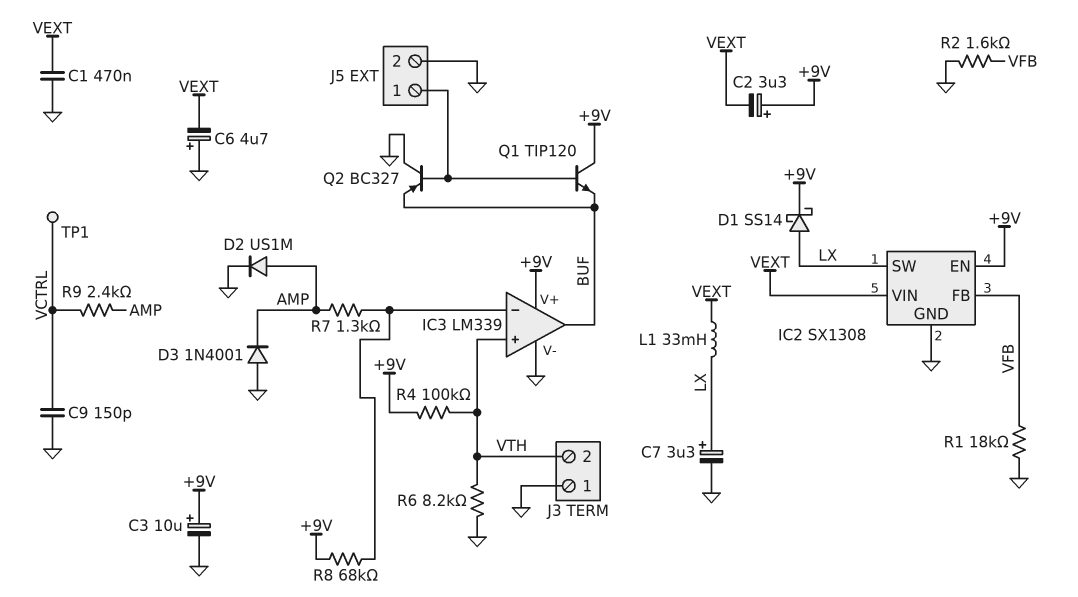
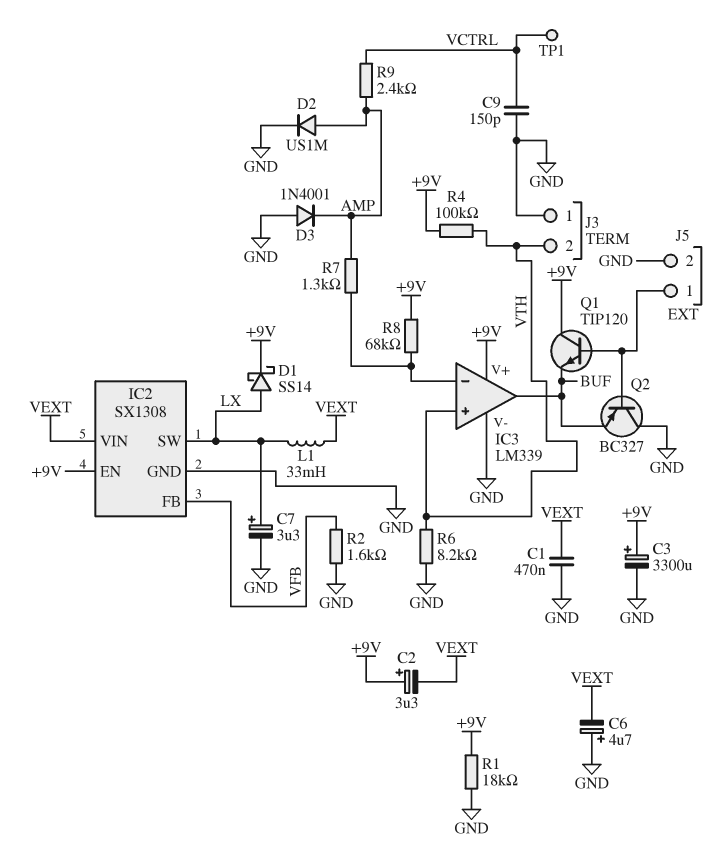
C3: 10uF (plus +9V, minus GND) -> 3300uF (plus +9V, minus GND)
R1: 18k (GND, VFB) -> 18k (+9V, GND)

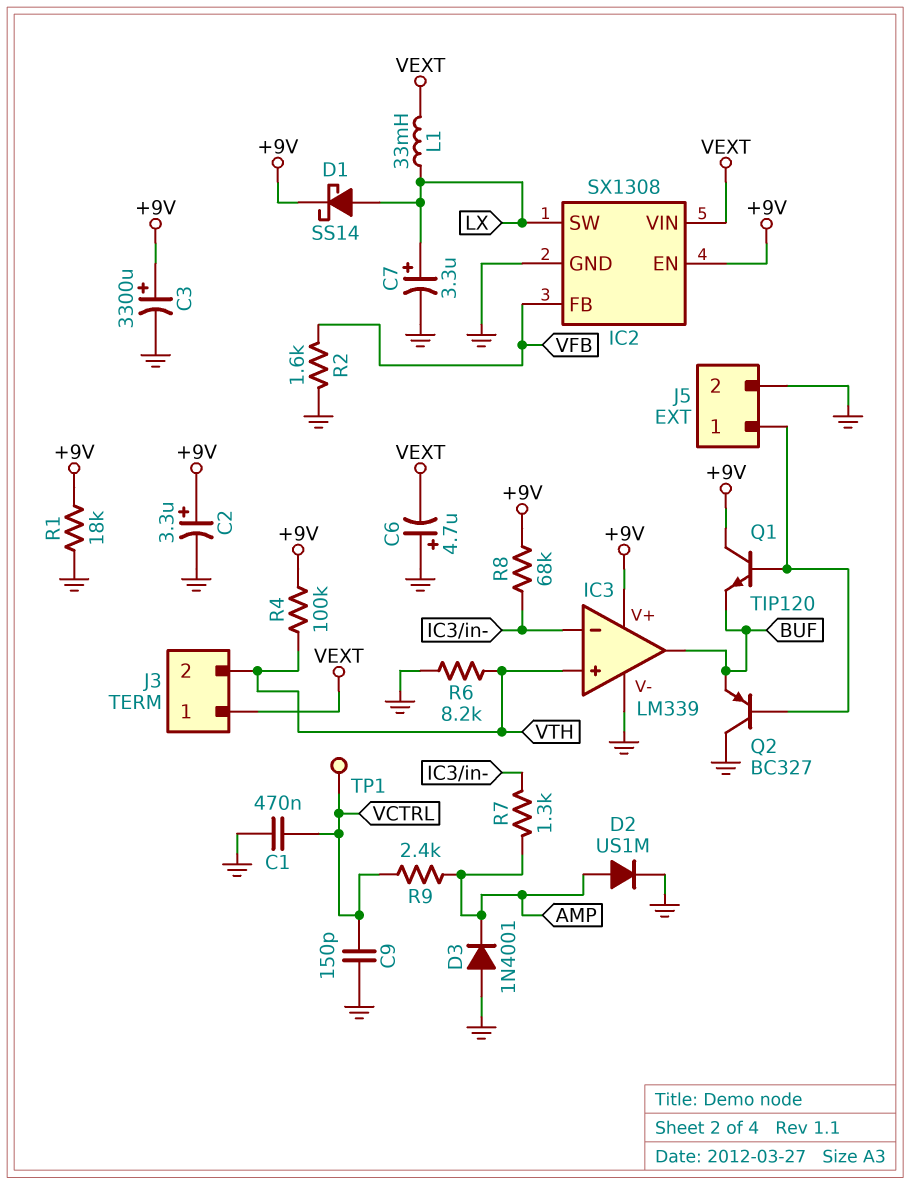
C1: 470nF (GND, VEXT) -> 470nF (GND, VCTRL)
C2: 3.3uF (plus +9V, minus VEXT) -> 3.3uF (plus +9V, minus GND)
J3 pin 1: GND -> VEXT

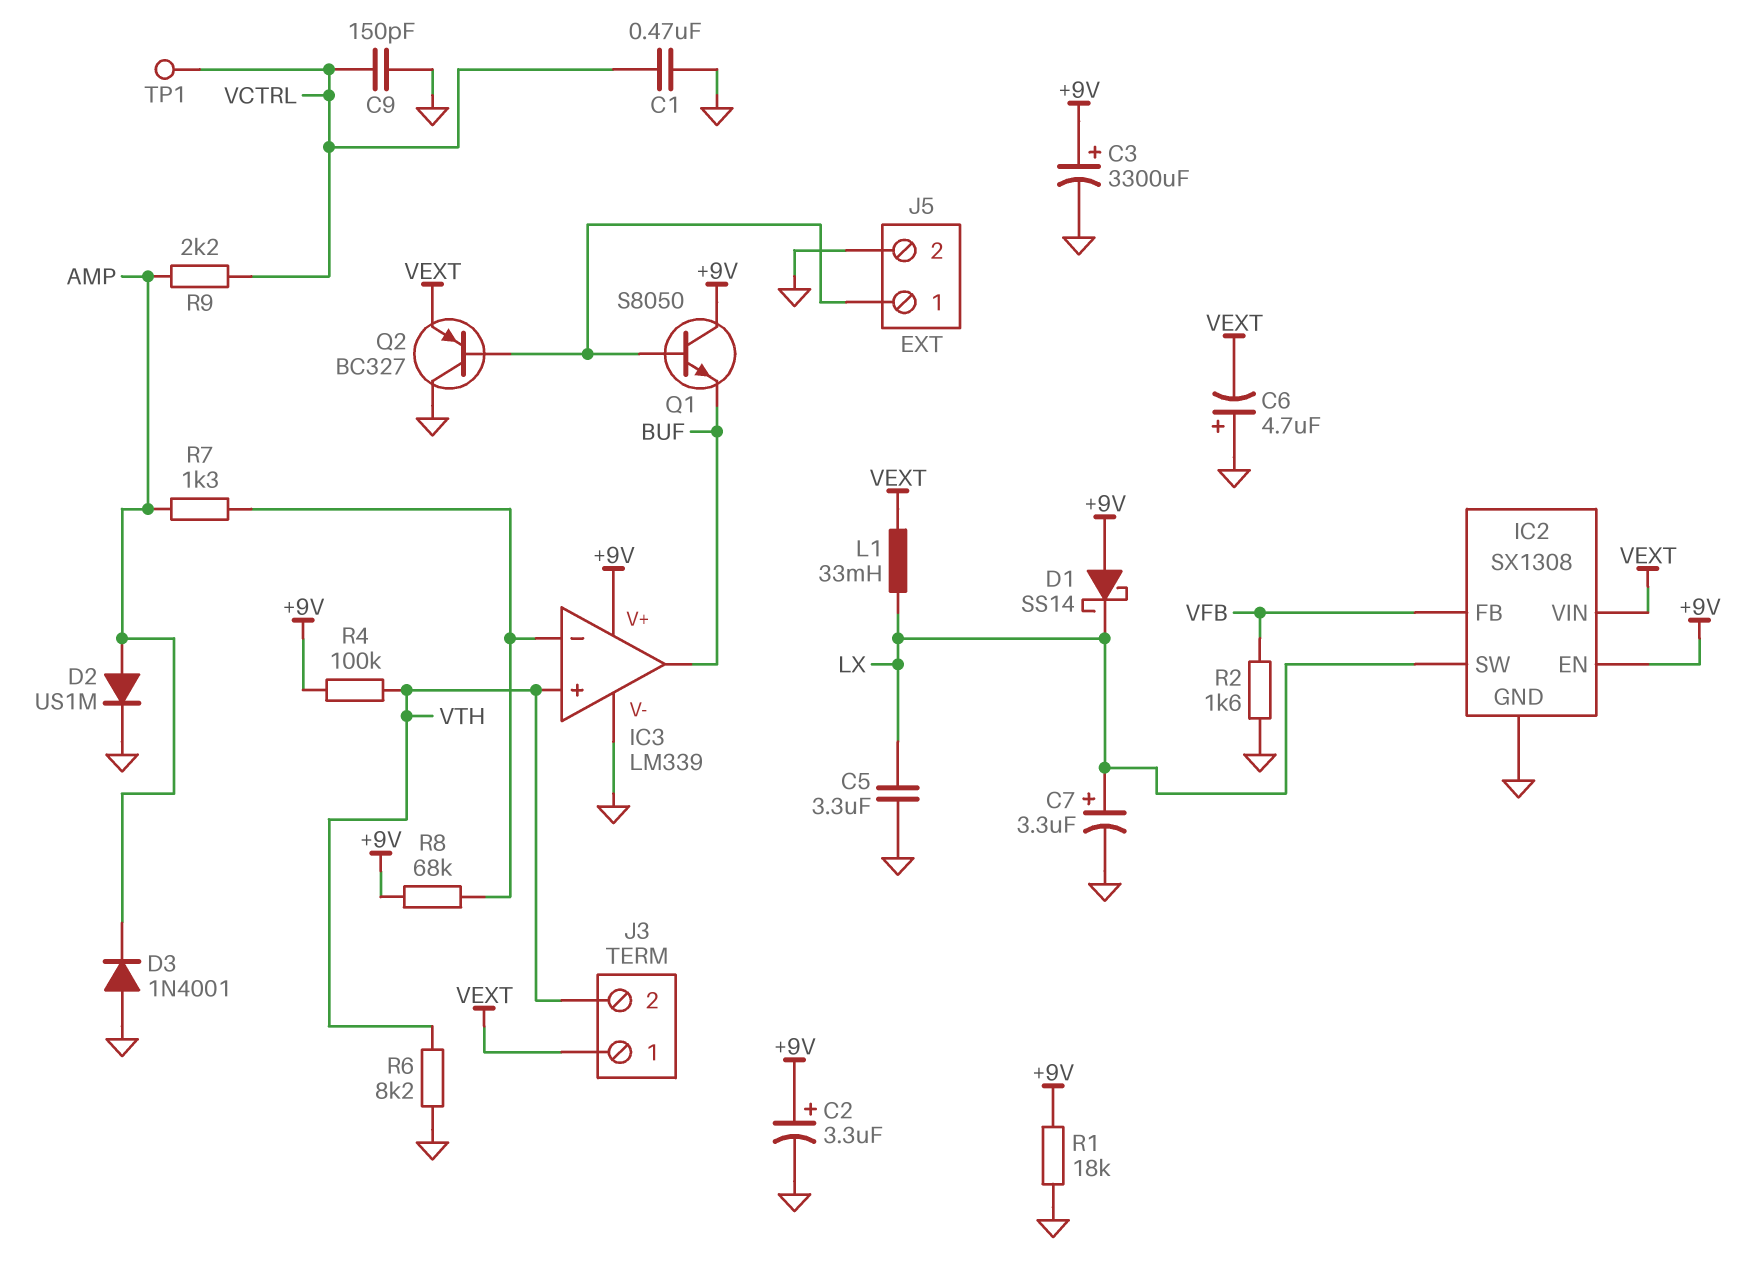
C5: none -> 3.3uF (GND, LX)
D1: schottky SS14 (A LX, K +9V) -> schottky SS14 (A +9V, K LX)
Q1: NPN TIP120 (B J5/1, C +9V, E BUF) -> NPN S8050 (B J5/1, C +9V, E BUF)
Q2: PNP BC327 (B J5/1, C GND, E BUF) -> PNP BC327 (B J5/1, C GND, E VEXT)
R9: 2.4k (AMP, VCTRL) -> 2.2k (AMP, VCTRL)

